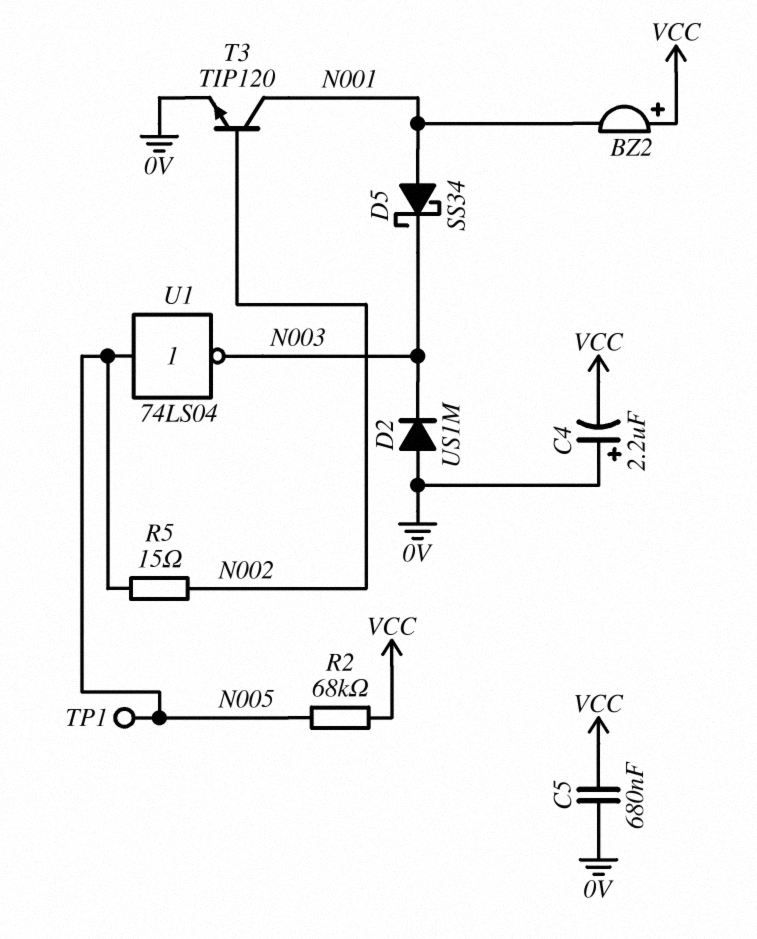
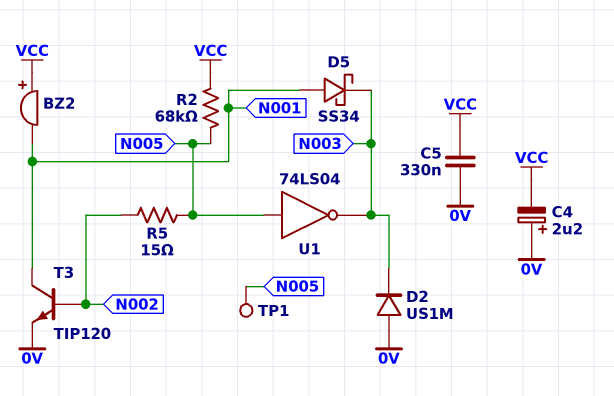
C5: 680nF (0V, VCC) -> 330nF (0V, VCC)

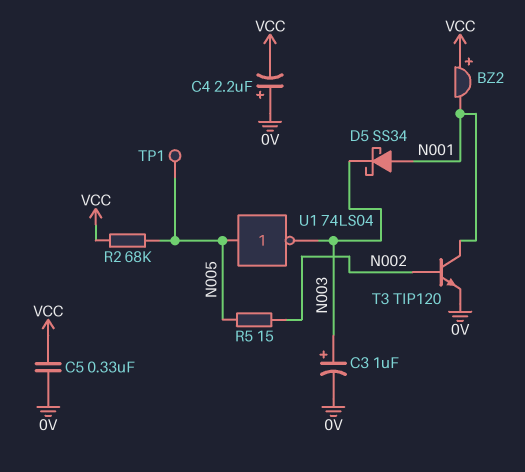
C3: none -> 1uF (plus N003, minus 0V)
D2: diode US1M (A 0V, K N003) -> none

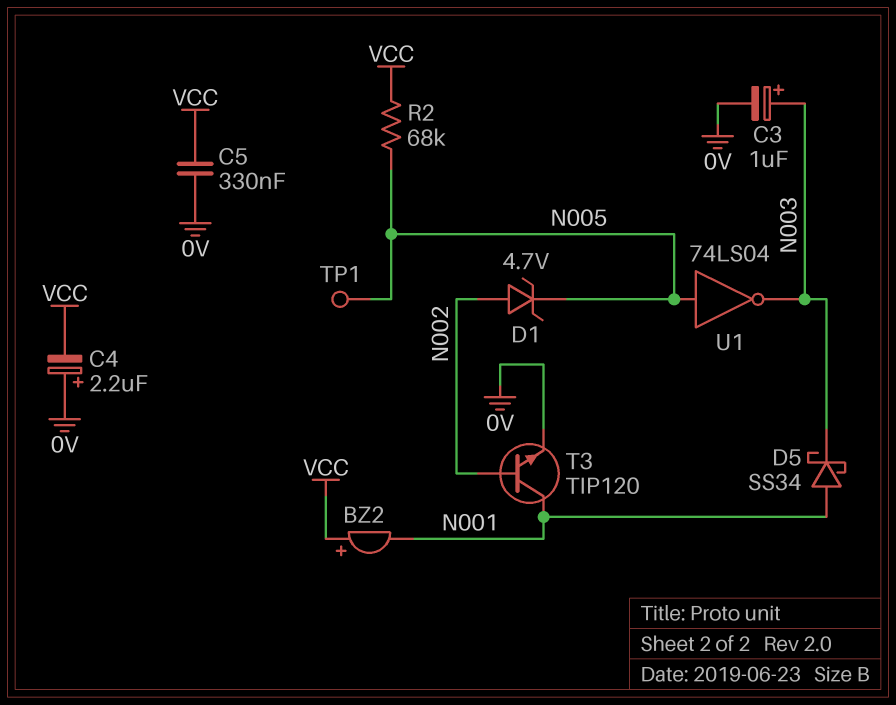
D1: none -> zener 4.7V (A N002, K N005)
R5: 15 (N002, N005) -> none

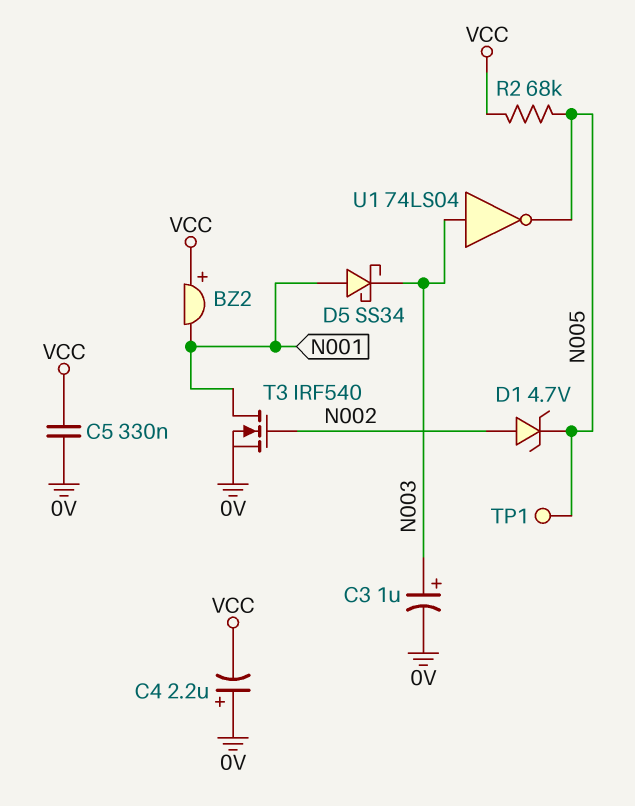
T3: NPN TIP120 (B N002, C N001, E 0V) -> NMOS IRF540 (G N002, D N001, S 0V)
U1: NOT 74LS04 (in N005, out N003) -> NOT 74LS04 (in N003, out N005)

